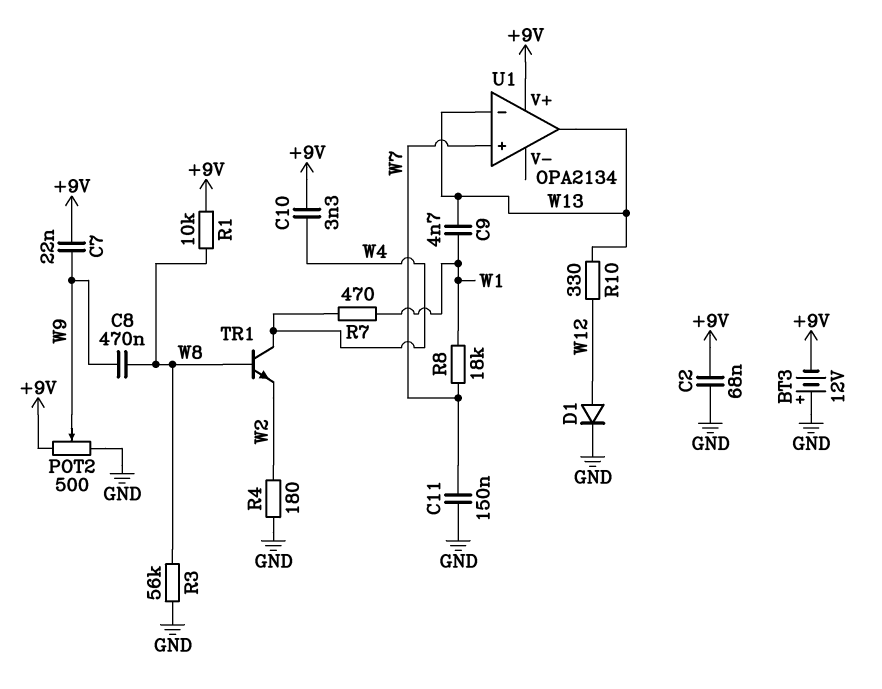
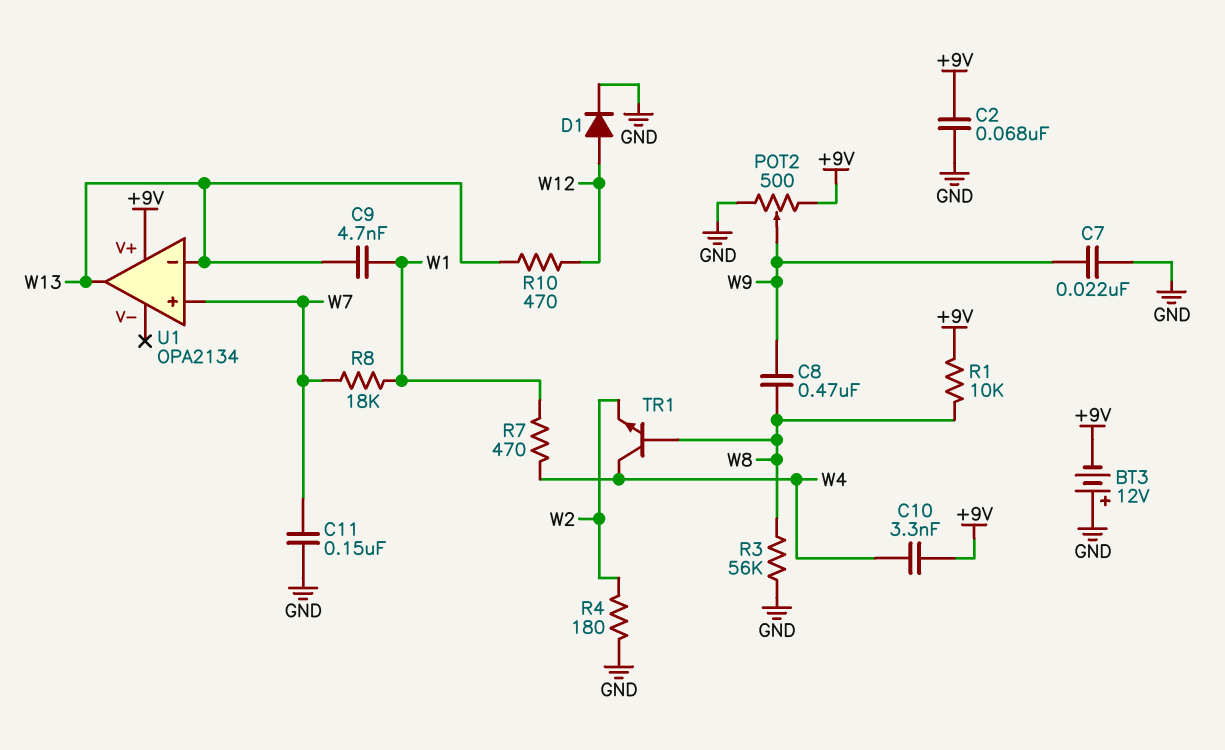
C7: 22nF (+9V, W9) -> 22nF (GND, W9)
R10: 330 (W12, W13) -> 470 (W12, W13)

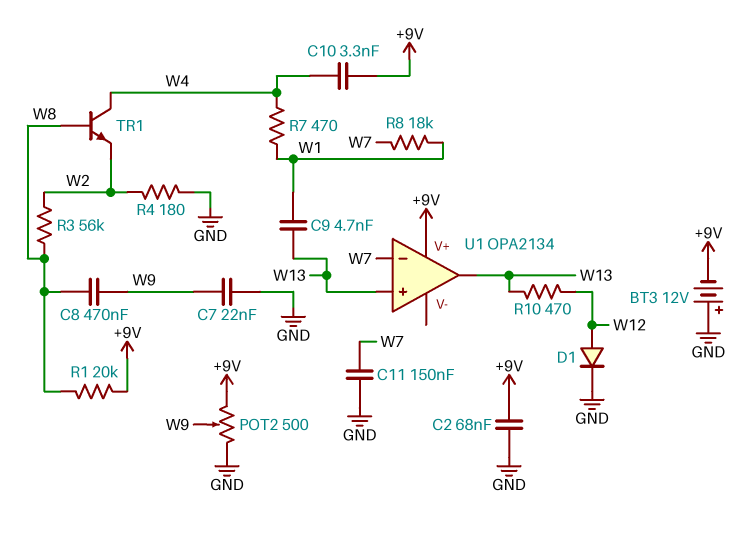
R1: 10k (+9V, W8) -> 20k (+9V, W8)
R3: 56k (GND, W8) -> 56k (W2, W8)
U1 pin in+: W7 -> W13
U1 pin in-: W13 -> W7

